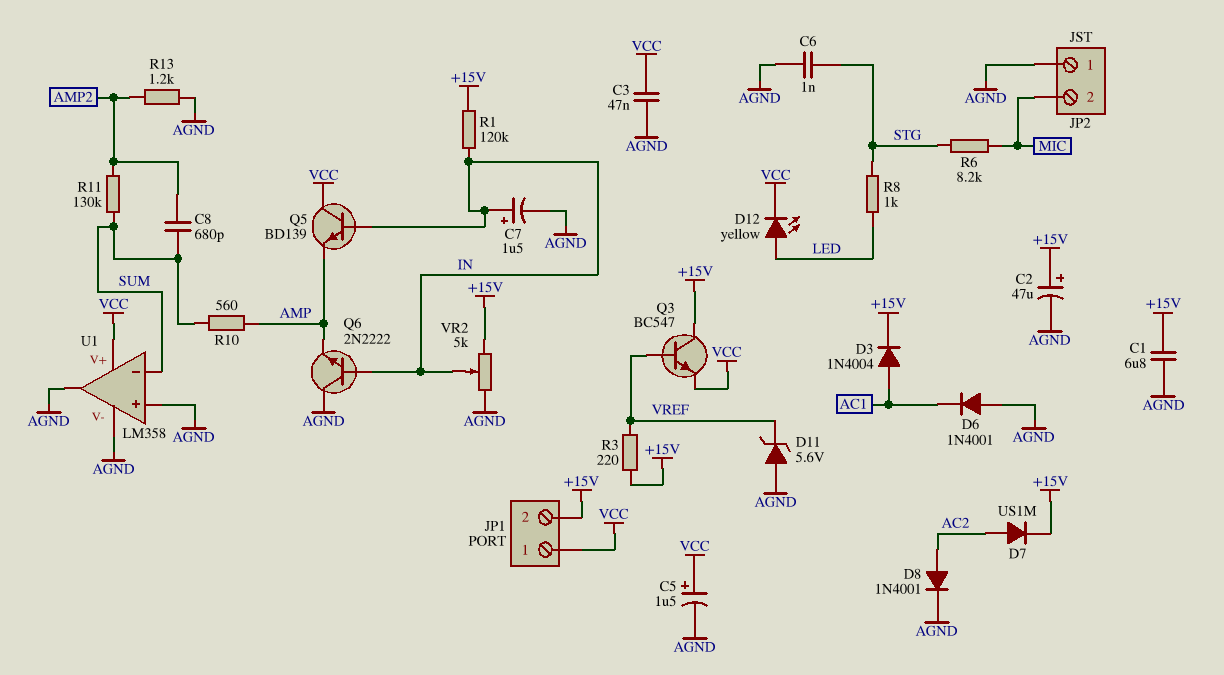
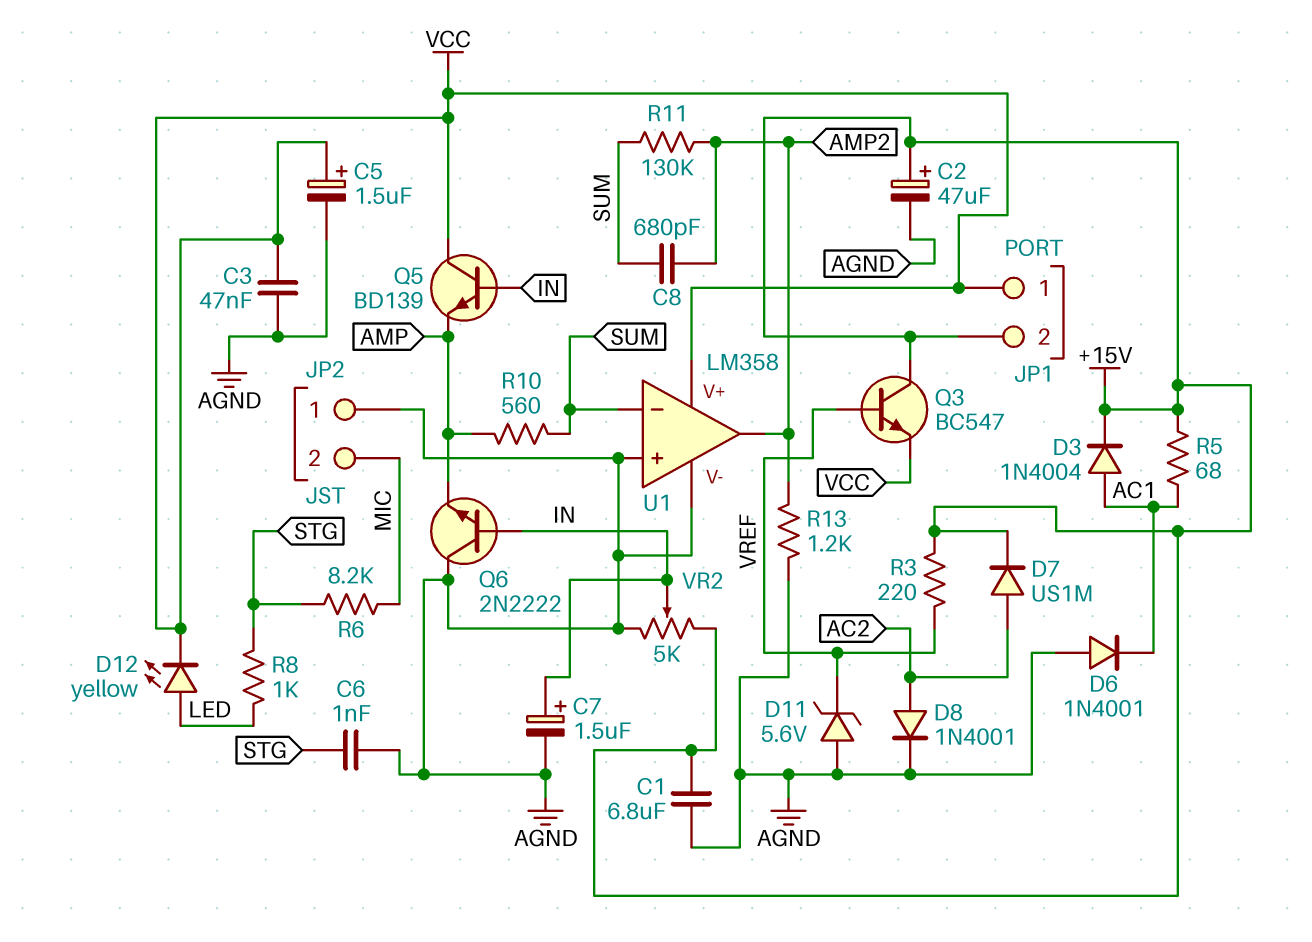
R1: 120k (+15V, IN) -> none
R5: none -> 68 (+15V, AC1)
U1 pin out: AGND -> AMP2

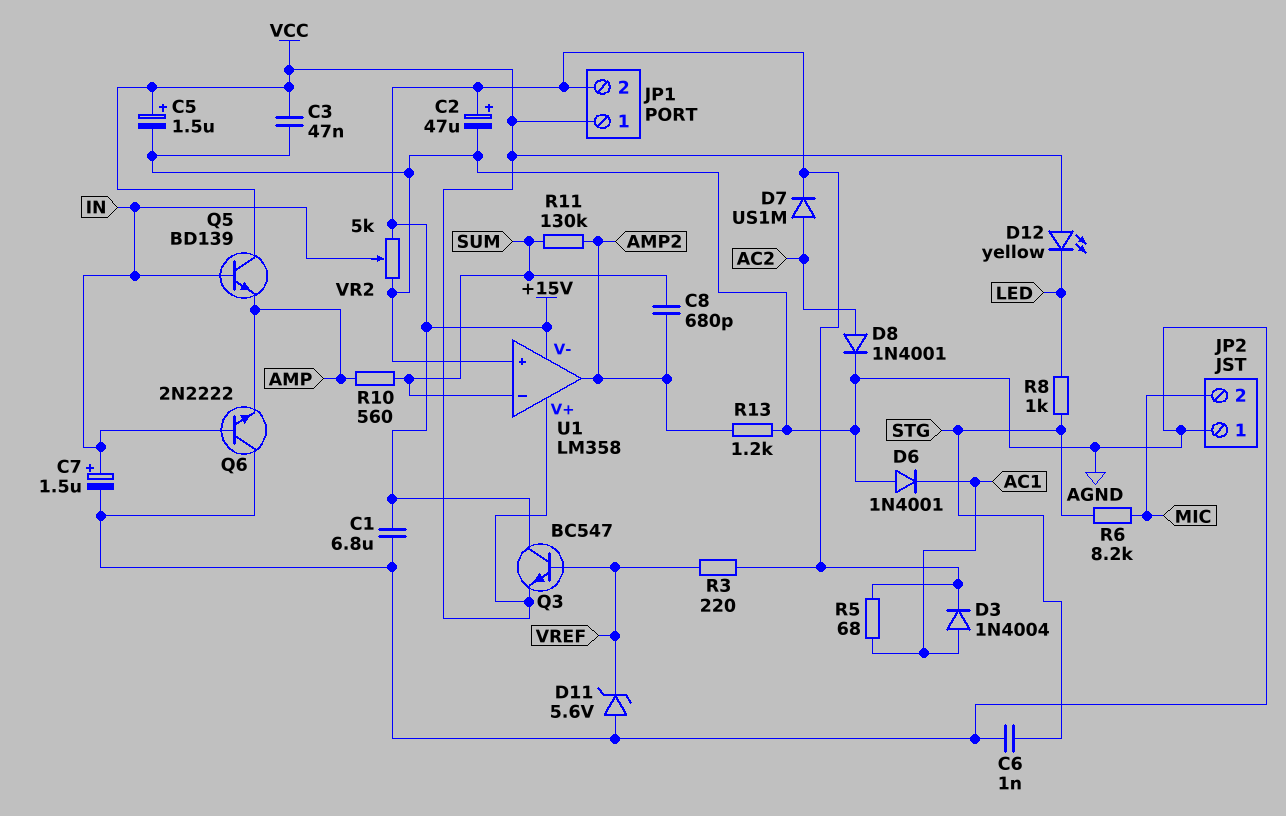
D12: LED yellow (A LED, K VCC) -> LED yellow (A VCC, K LED)
U1 pin V-: AGND -> +15V

